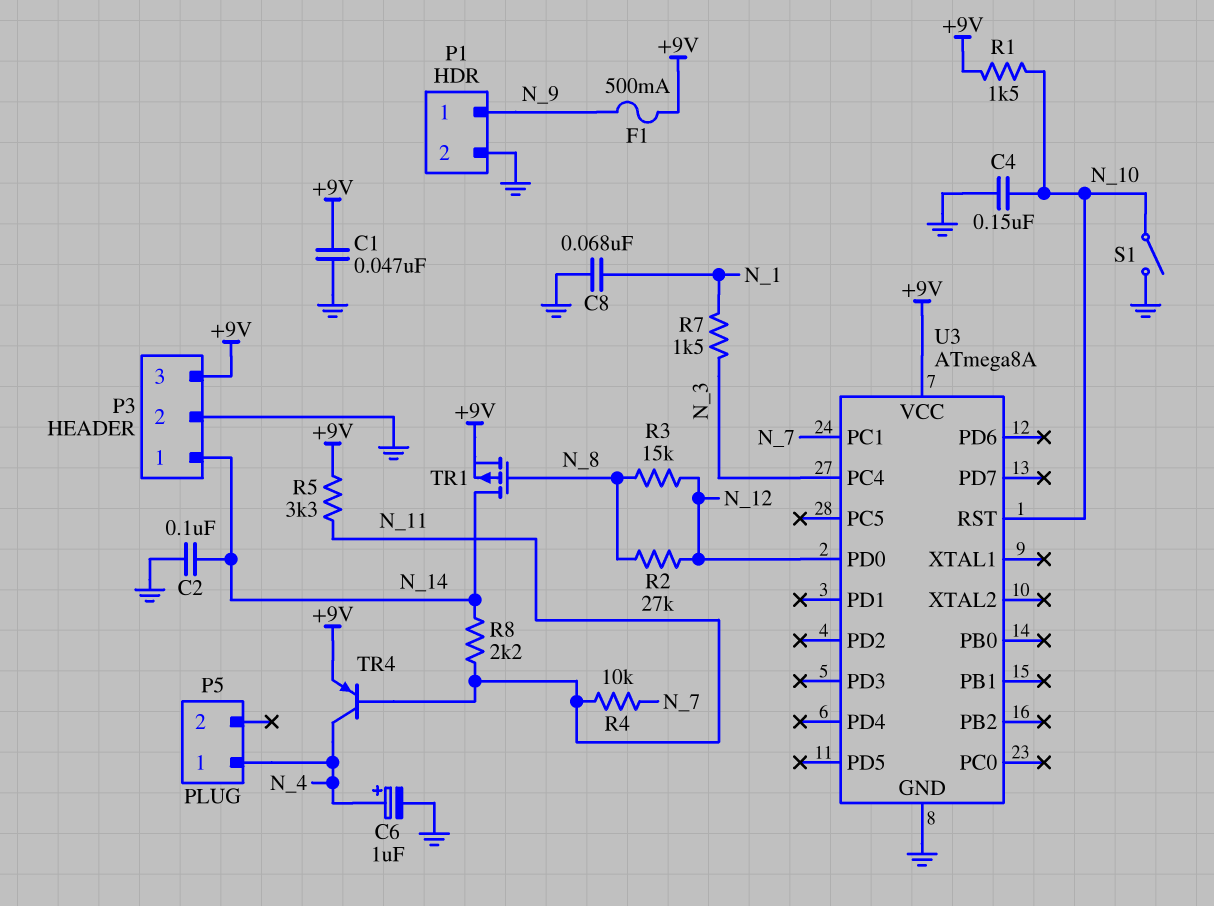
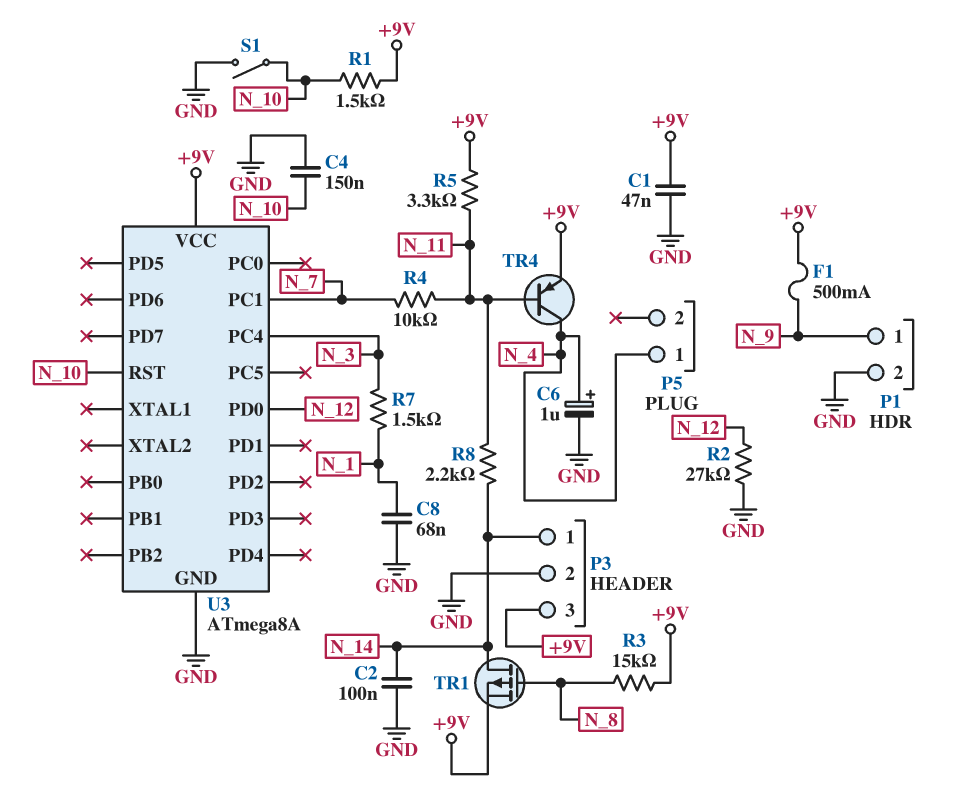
R2: 27k (N_8, N_12) -> 27k (GND, N_12)
R3: 15k (N_8, N_12) -> 15k (+9V, N_8)

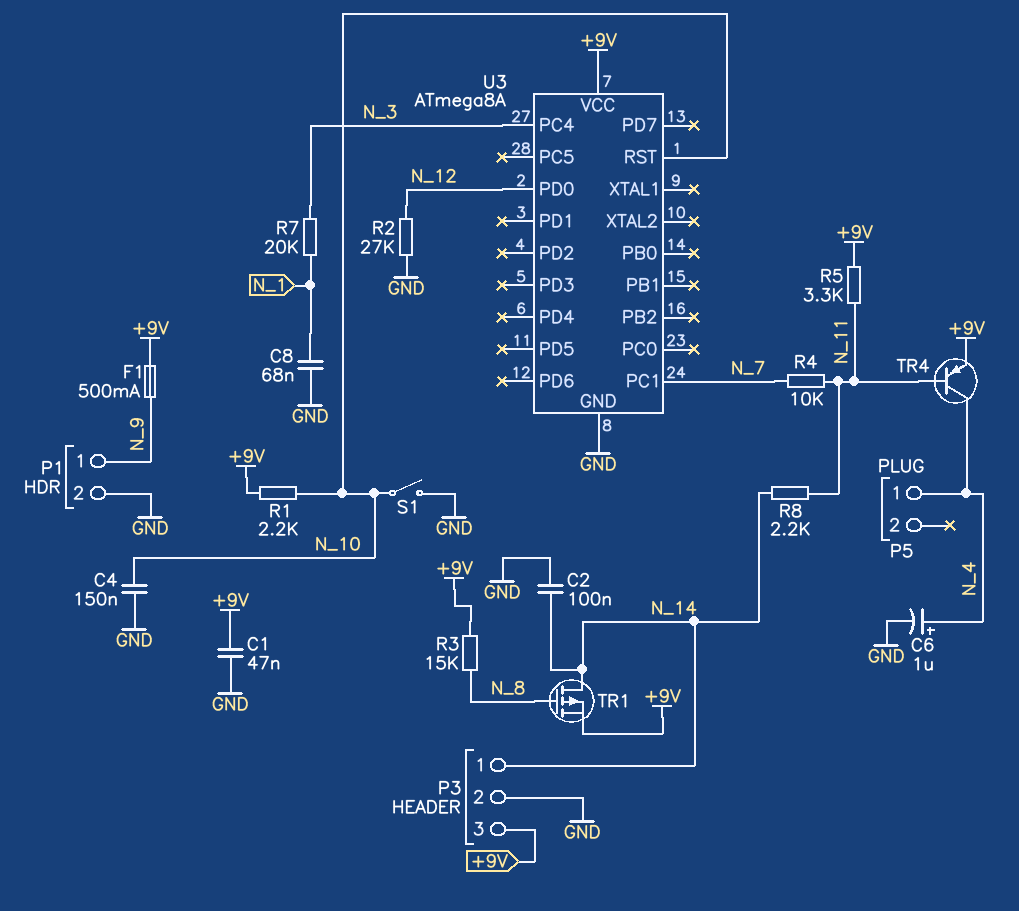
R1: 1.5k (+9V, N_10) -> 2.2k (+9V, N_10)
R7: 1.5k (N_1, N_3) -> 20k (N_1, N_3)

